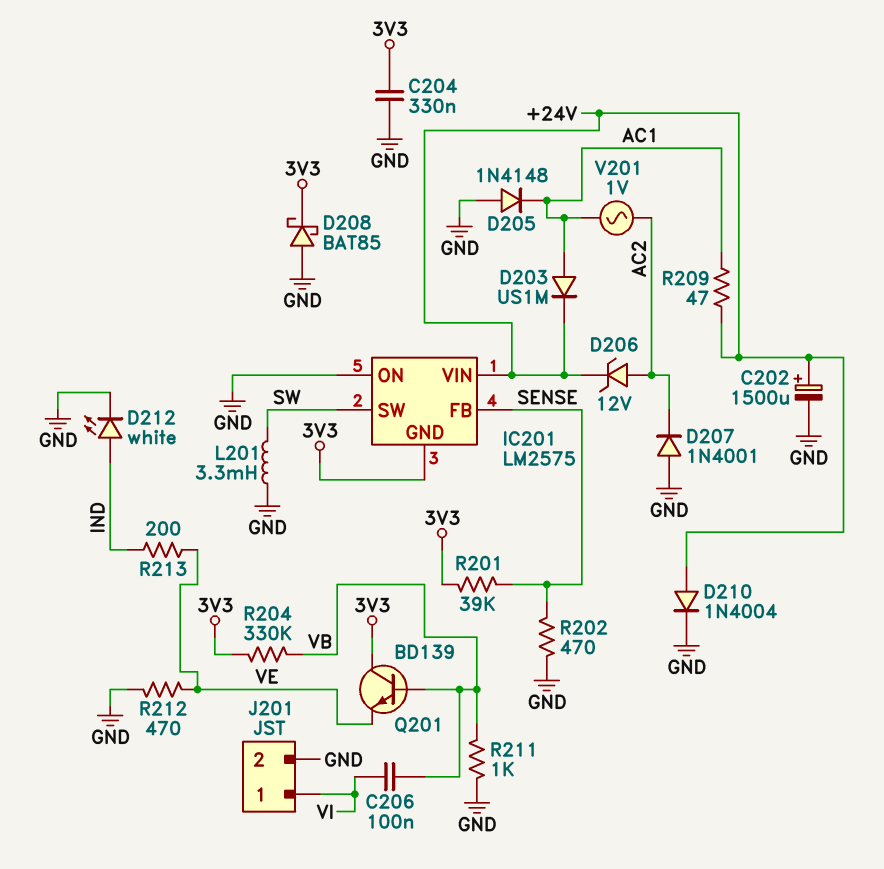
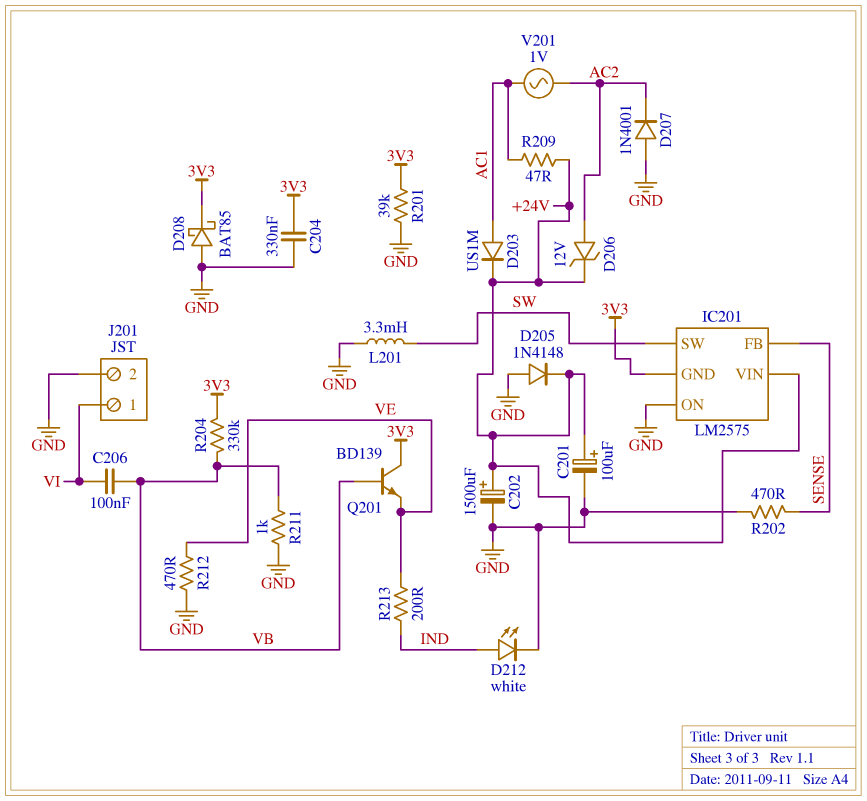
C201: none -> 100uF (plus +24V, minus GND)
D205: diode 1N4148 (A GND, K AC1) -> diode 1N4148 (A GND, K +24V)
D210: diode 1N4004 (A +24V, K GND) -> none
R201: 39k (3V3, SENSE) -> 39k (3V3, GND)

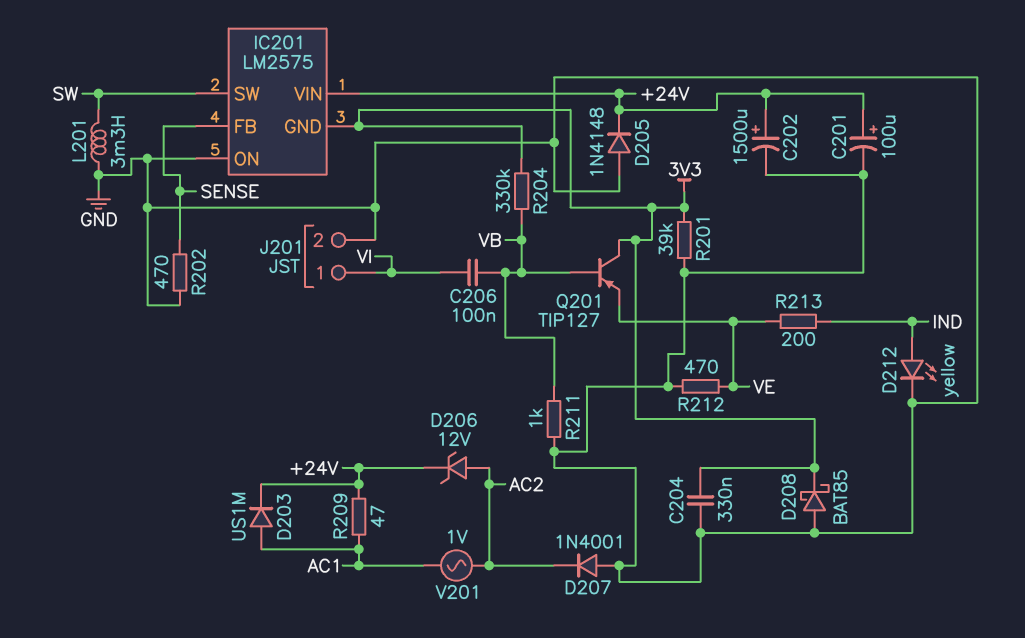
D212: LED white (A IND, K GND) -> LED yellow (A IND, K GND)
Q201: NPN BD139 (B VB, C 3V3, E VE) -> PNP TIP127 (B VB, C 3V3, E VE)

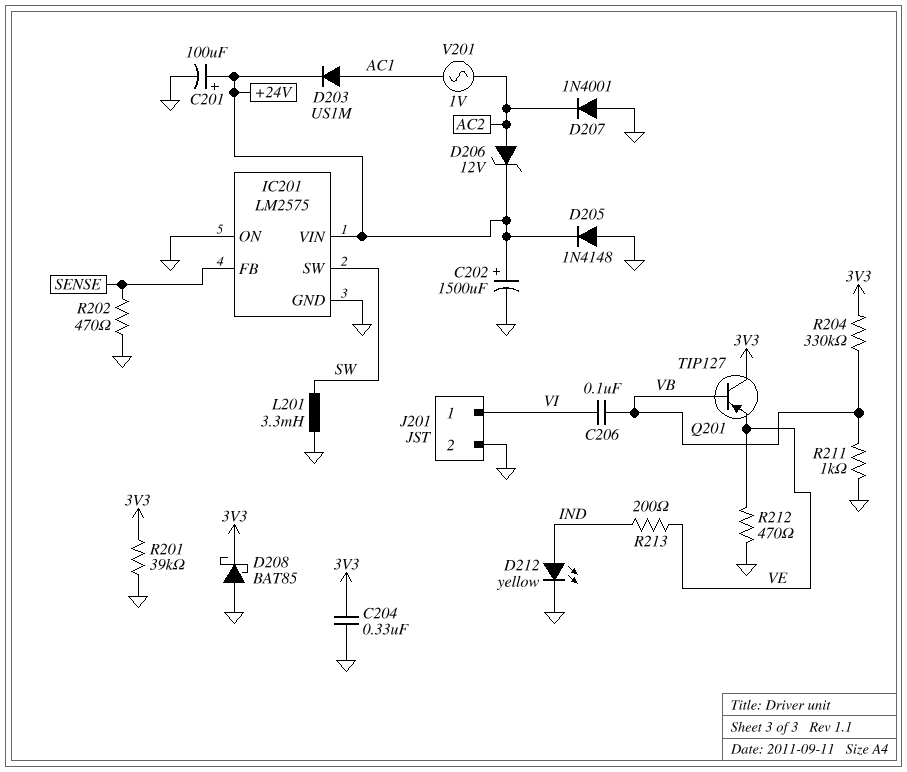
IC201 pin GND: 3V3 -> GND
R209: 47 (+24V, AC1) -> none

